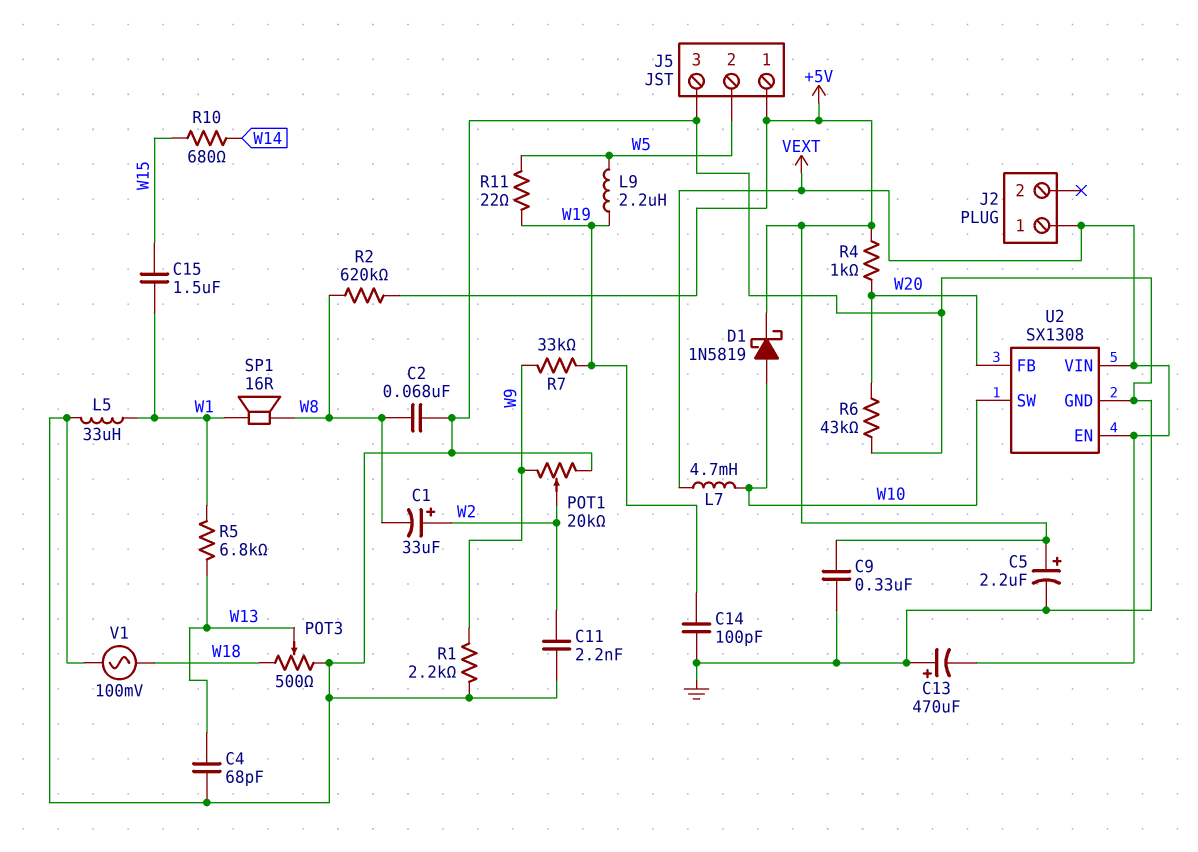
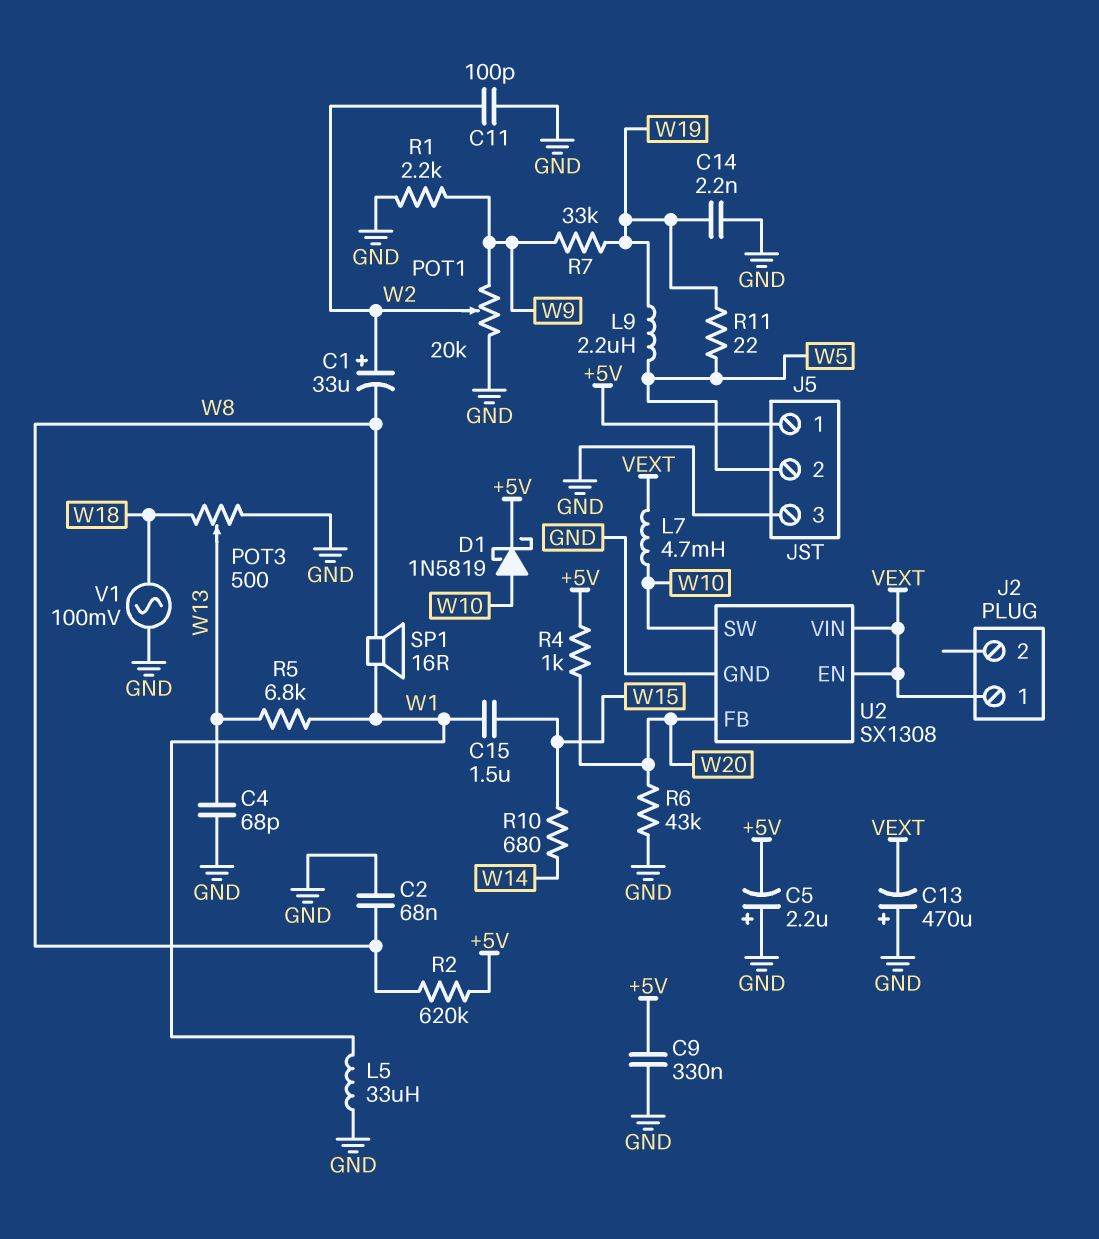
C5: 2.2uF (plus +5V, minus GND) -> 2.2uF (plus GND, minus +5V)
C11: 2.2nF (GND, W2) -> 100pF (GND, W2)
C14: 100pF (GND, W19) -> 2.2nF (GND, W19)

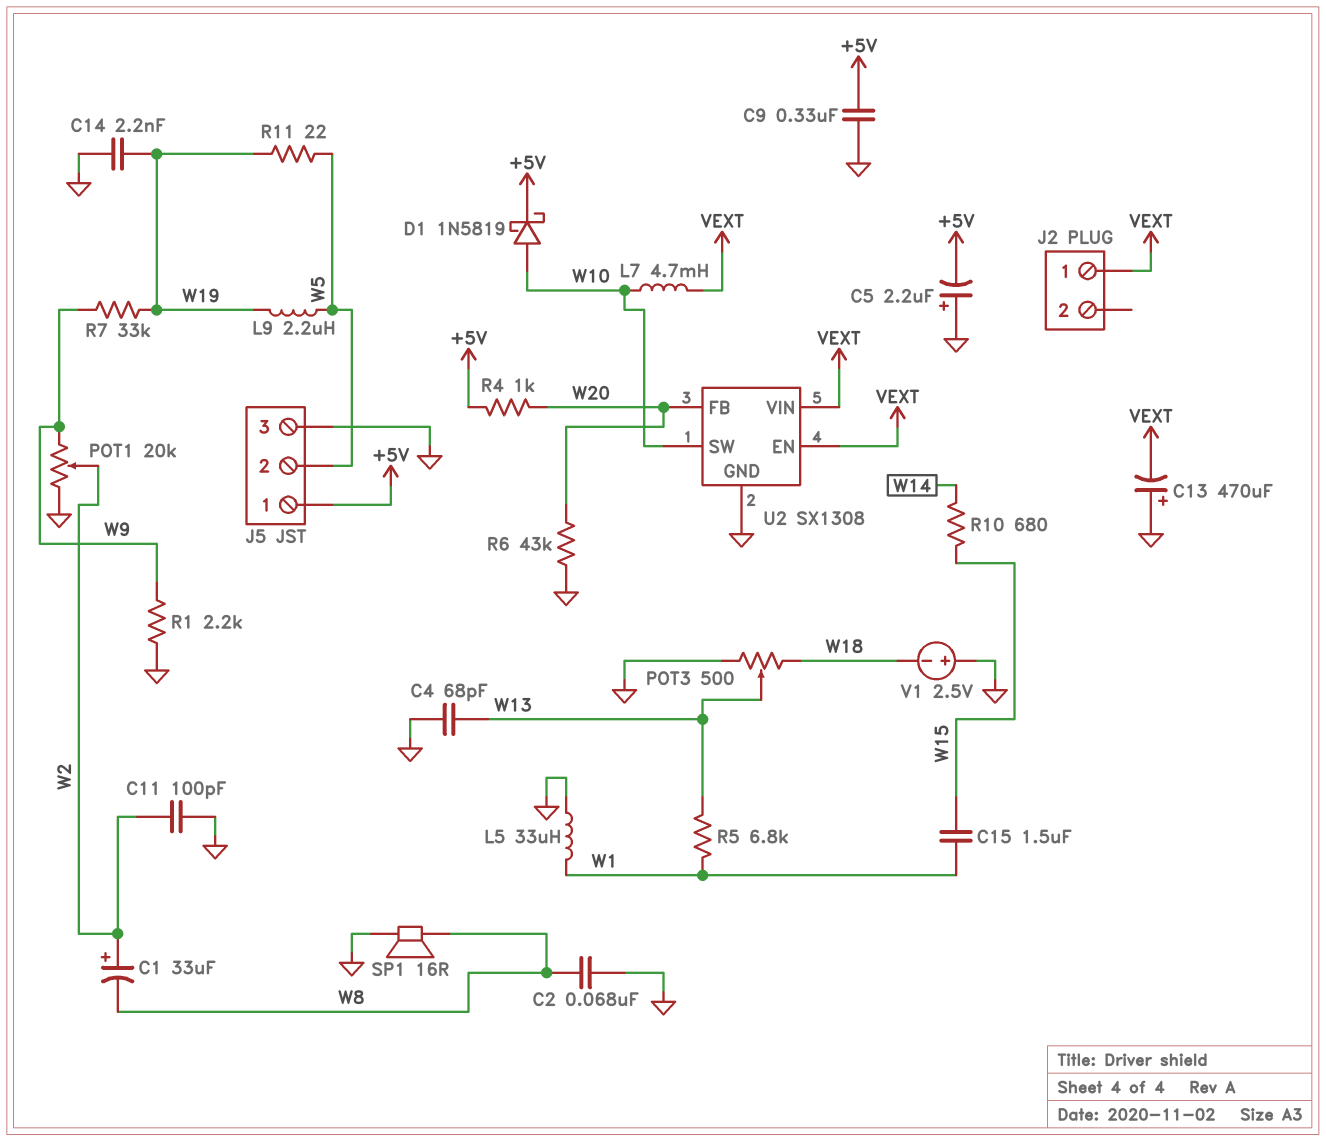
R2: 620k (+5V, W8) -> none
SP1: speaker 16R (W1, W8) -> speaker 16R (GND, W8)
V1: AC 100mV (GND, W18) -> 2.5V (plus GND, minus W18)

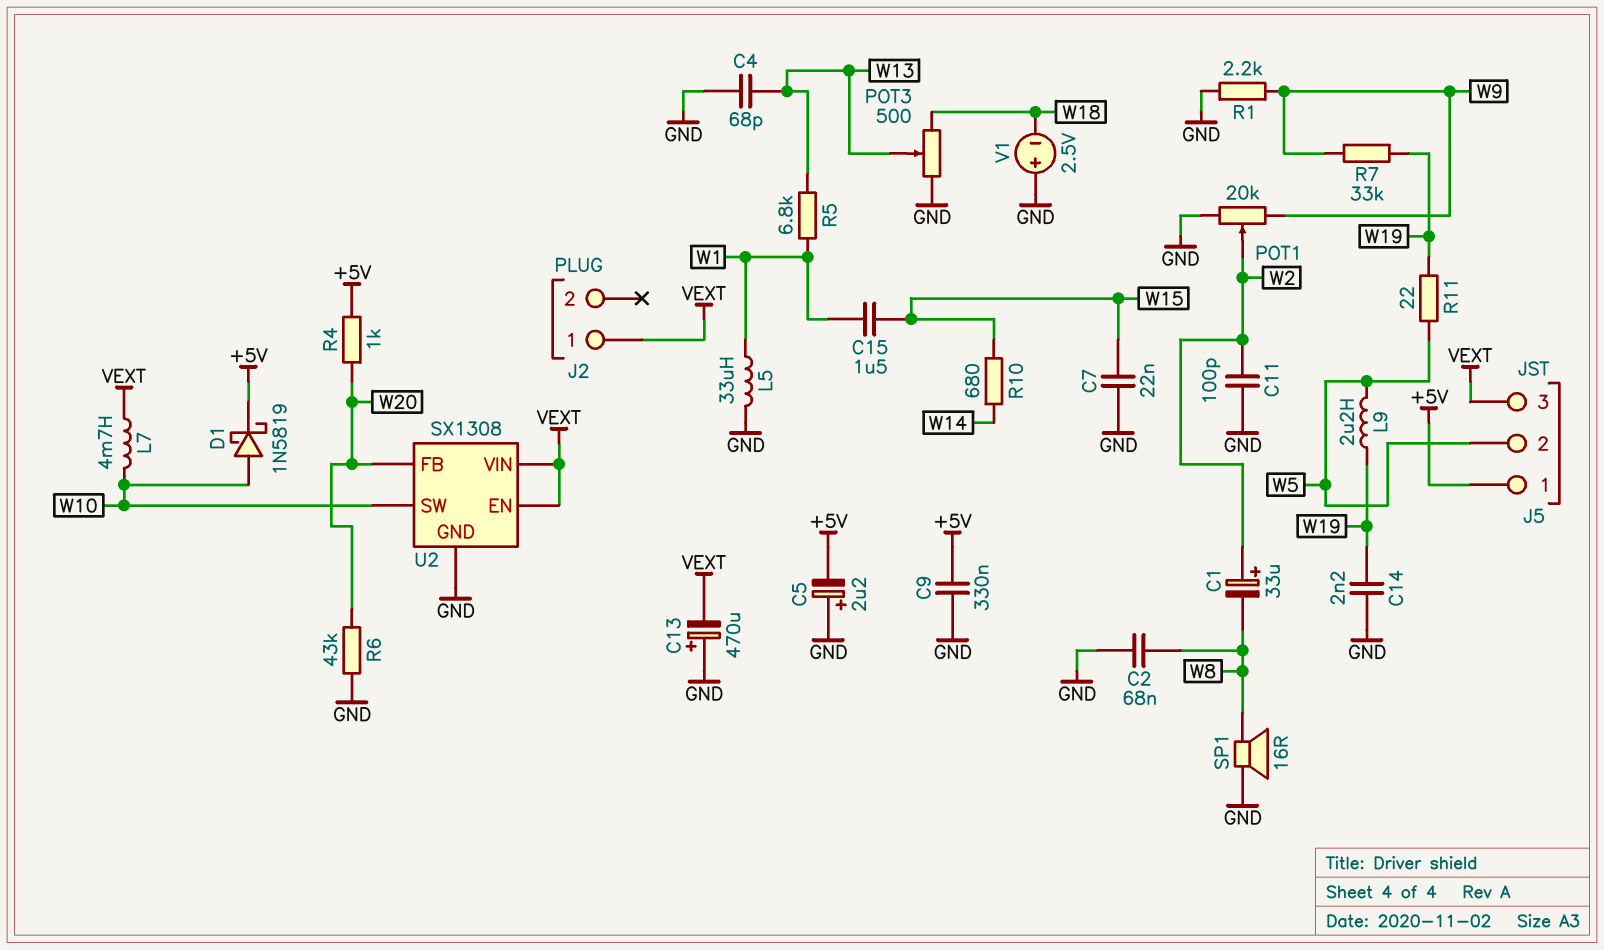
C7: none -> 22nF (GND, W15)
J5 pin 3: GND -> VEXT

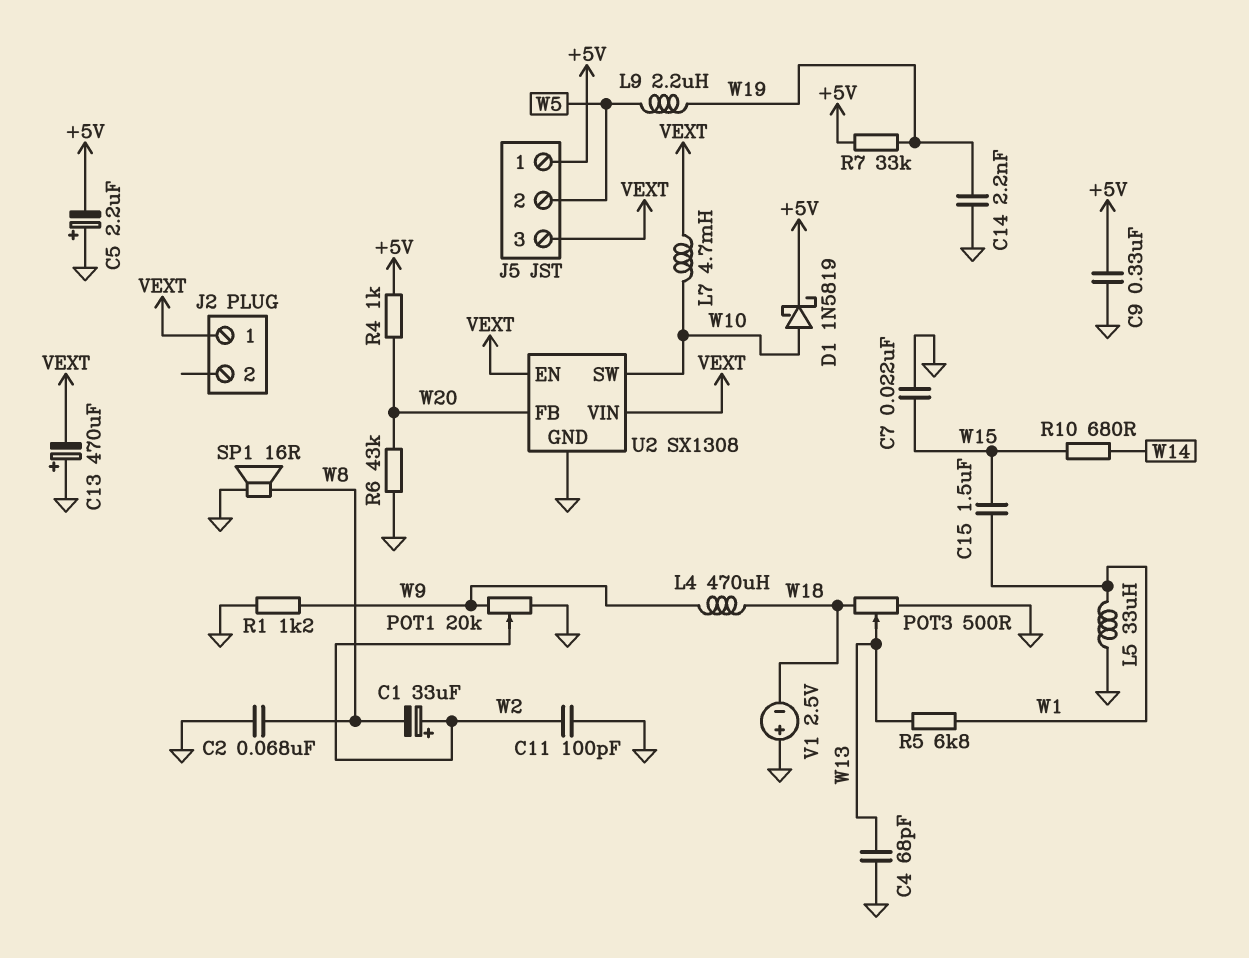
L4: none -> 470uH (W9, W18)
R1: 2.2k (GND, W9) -> 1.2k (GND, W9)
R7: 33k (W9, W19) -> 33k (+5V, W19)
R11: 22 (W5, W19) -> none

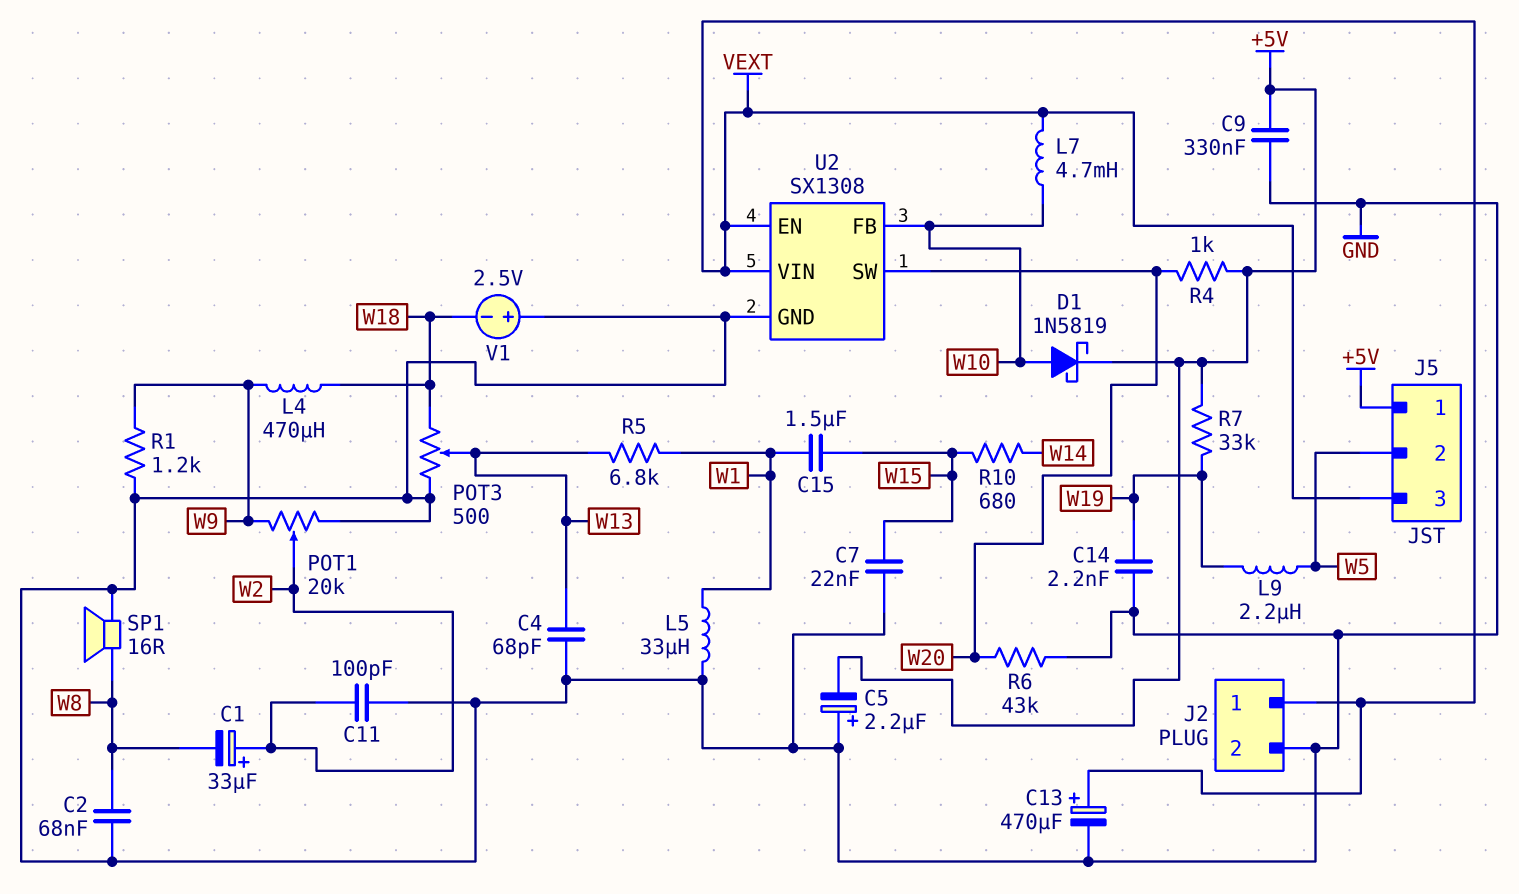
C13: 470uF (plus GND, minus VEXT) -> 470uF (plus VEXT, minus GND)
J2 pin 2: none -> GND
U2 pin FB: W20 -> W10
U2 pin SW: W10 -> W20

